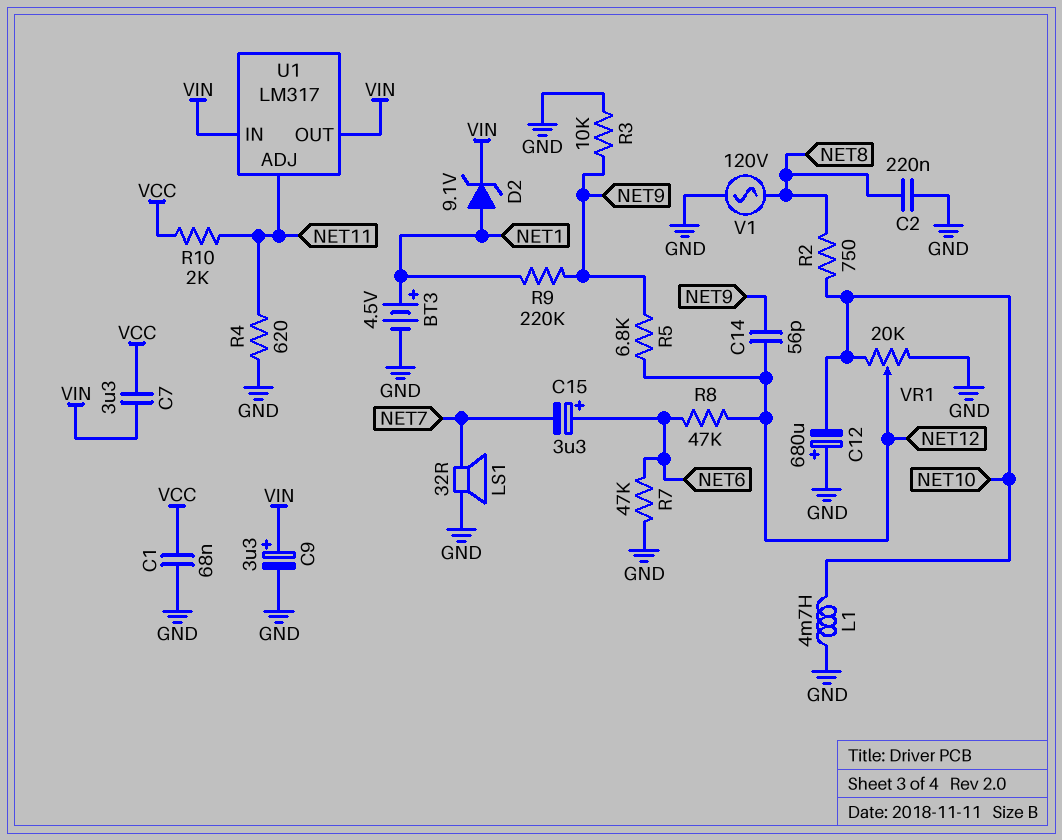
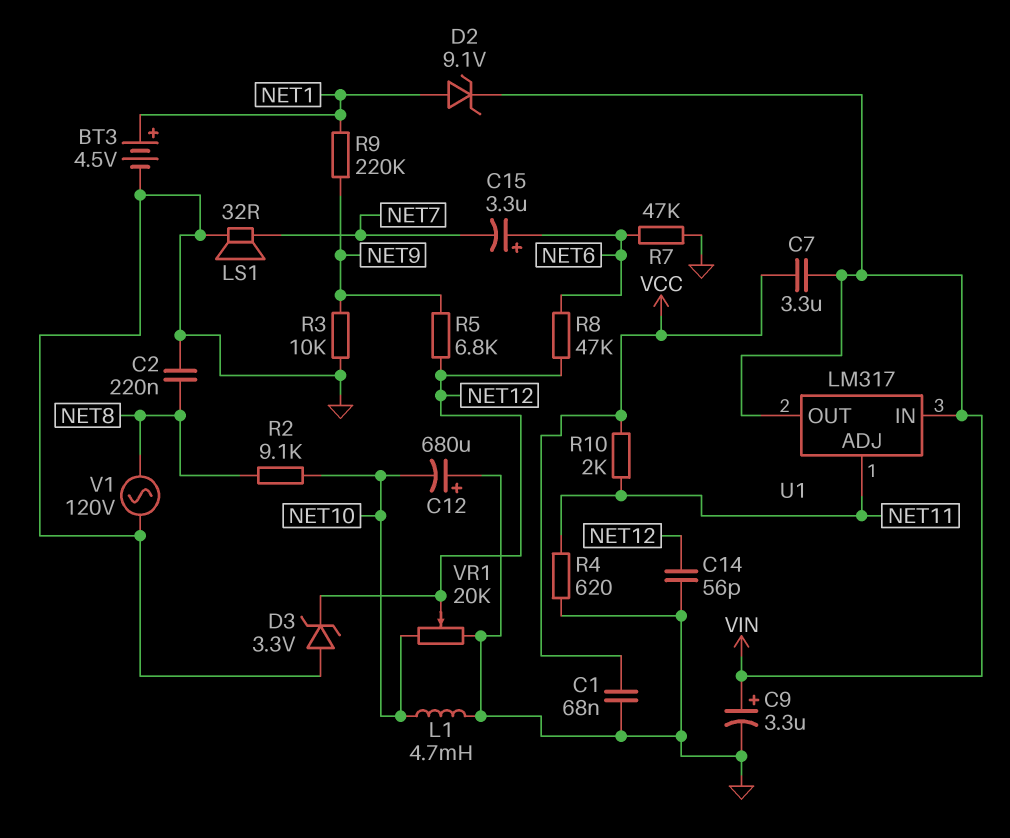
C14: 56pF (NET9, NET12) -> 56pF (GND, NET12)
D3: none -> zener 3.3V (A GND, K NET12)
R2: 750 (NET8, NET10) -> 9.1k (NET8, NET10)

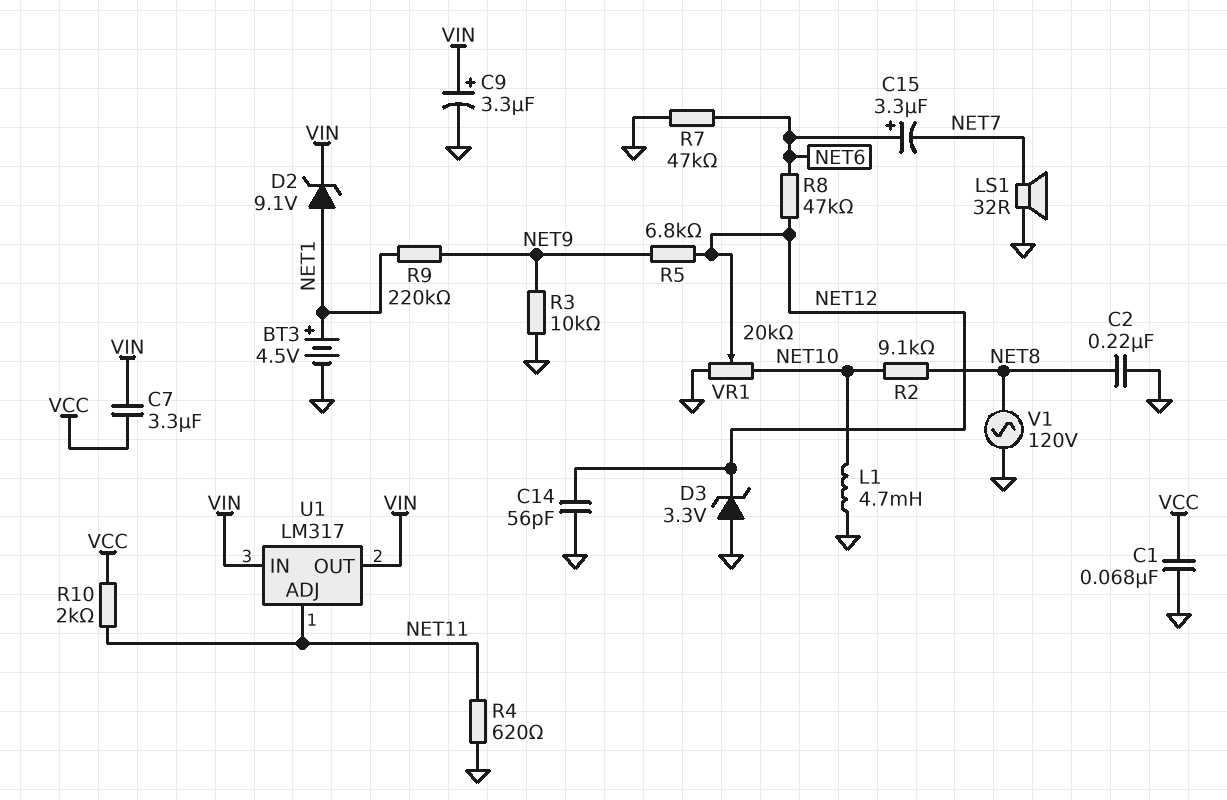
C12: 680uF (plus GND, minus NET10) -> none

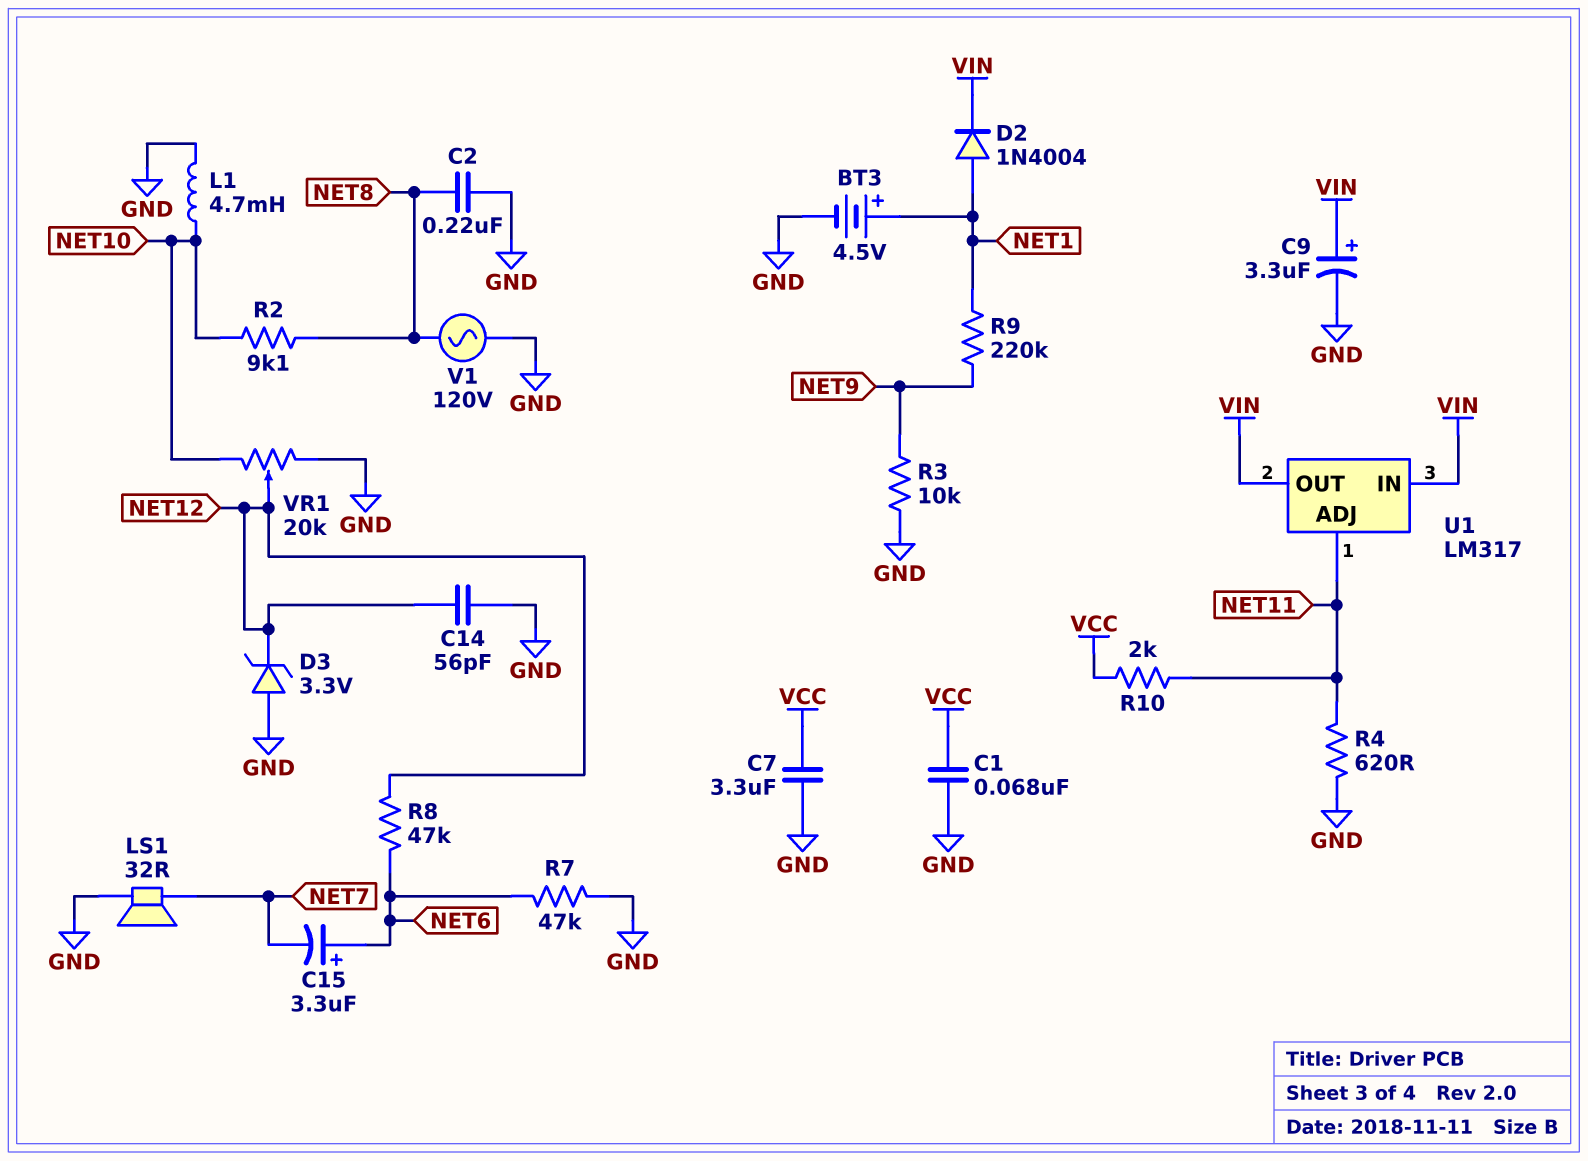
C7: 3.3uF (VCC, VIN) -> 3.3uF (GND, VCC)
D2: zener 9.1V (A NET1, K VIN) -> diode 1N4004 (A NET1, K VIN)
R5: 6.8k (NET9, NET12) -> none

